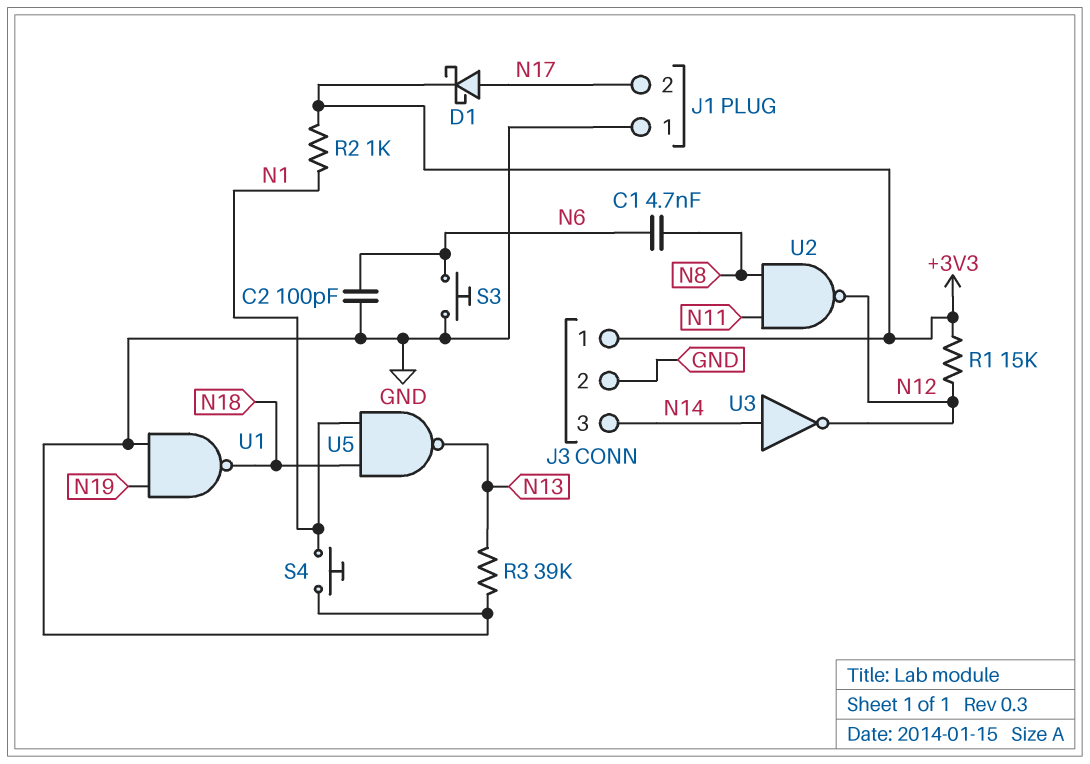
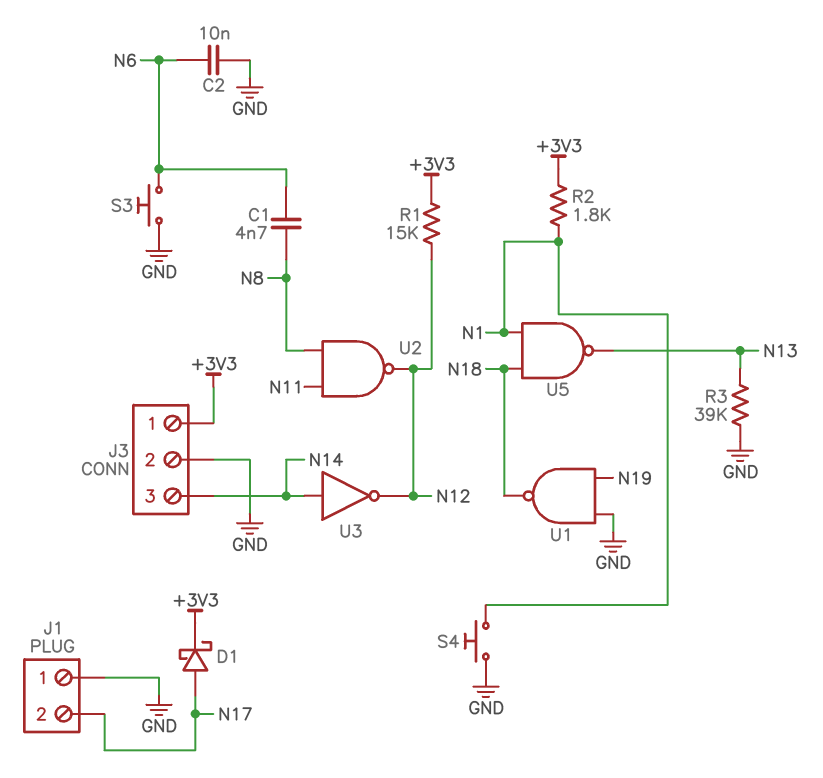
C2: 100pF (GND, N6) -> 10nF (GND, N6)
R2: 1k (+3V3, N1) -> 1.8k (+3V3, N1)

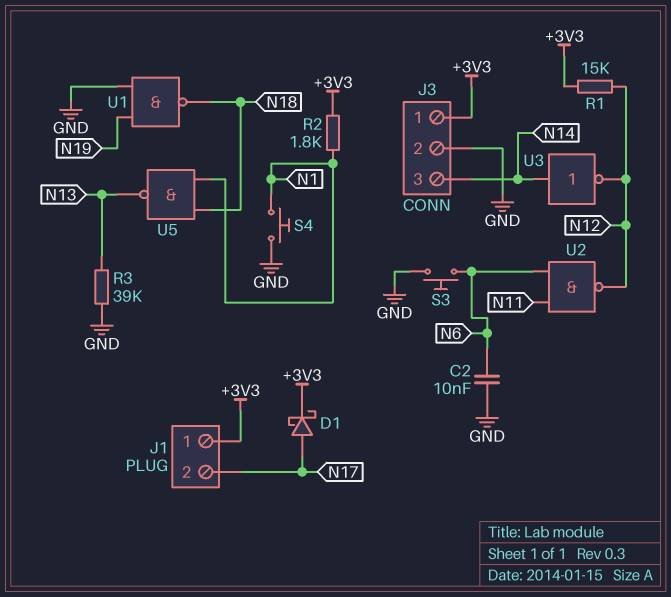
C1: 4.7nF (N6, N8) -> none
J1 pin 1: GND -> +3V3
U2: NAND (in N8, in N11, out N12) -> NAND (in N6, in N11, out N12)

